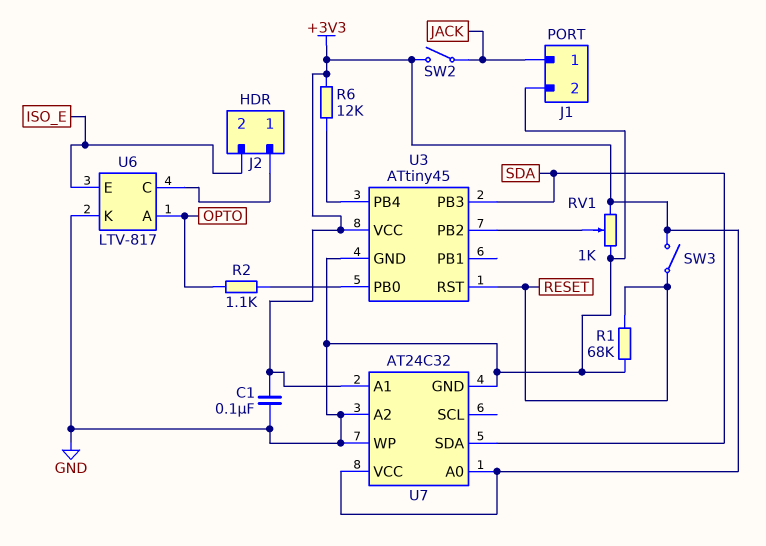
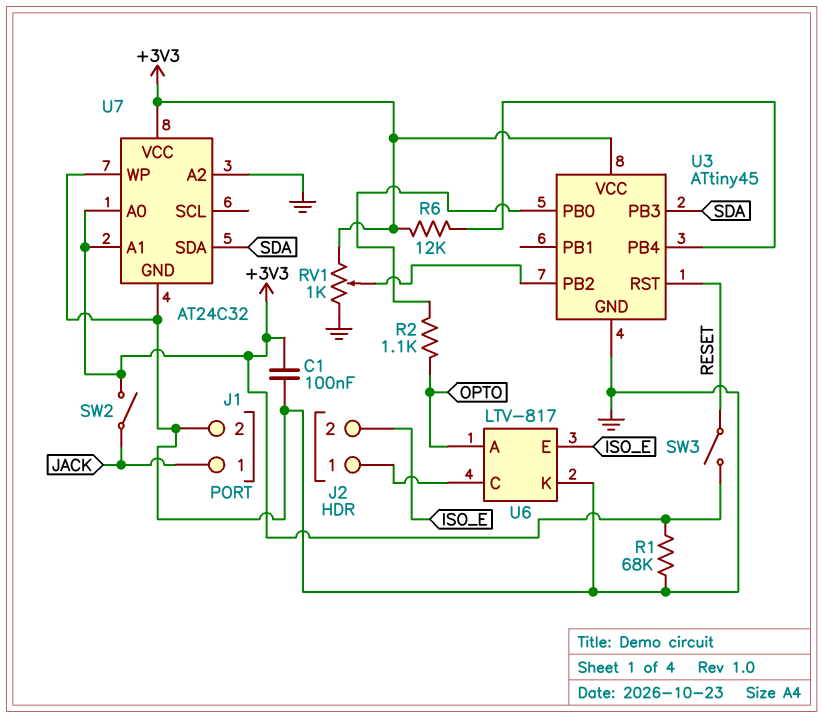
R1: 68k (GND, RESET) -> 68k (+3V3, GND)

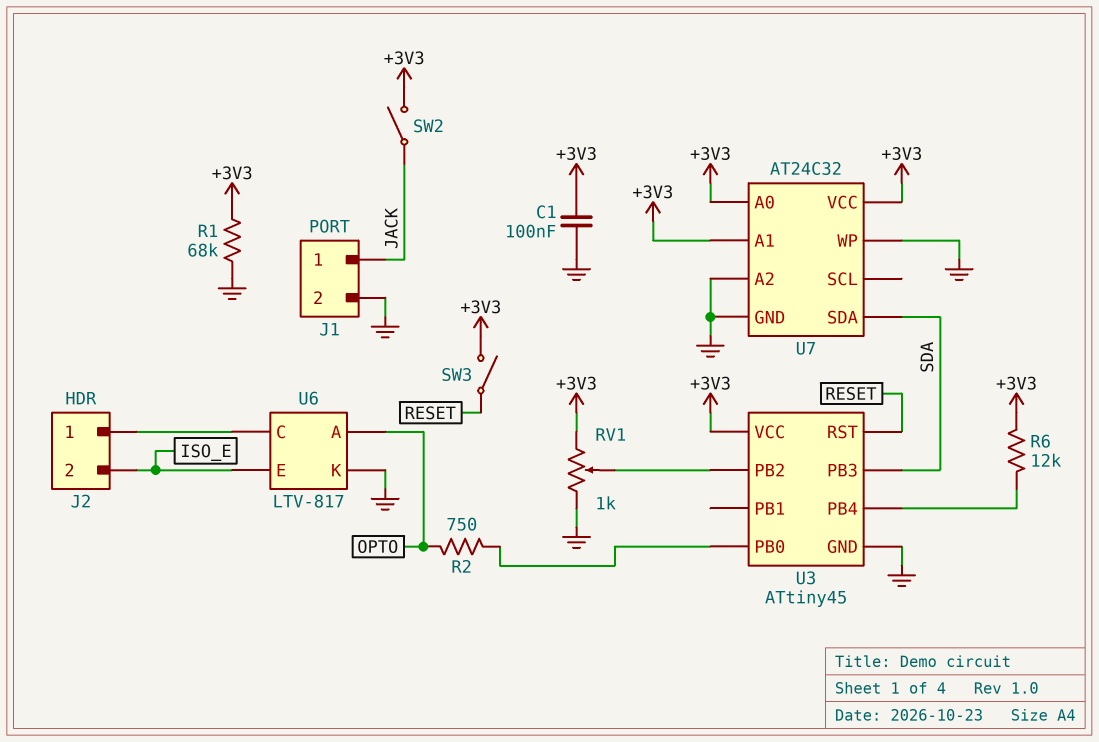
R2: 1.1k (OPTO, U3/PB0) -> 750 (OPTO, U3/PB0)

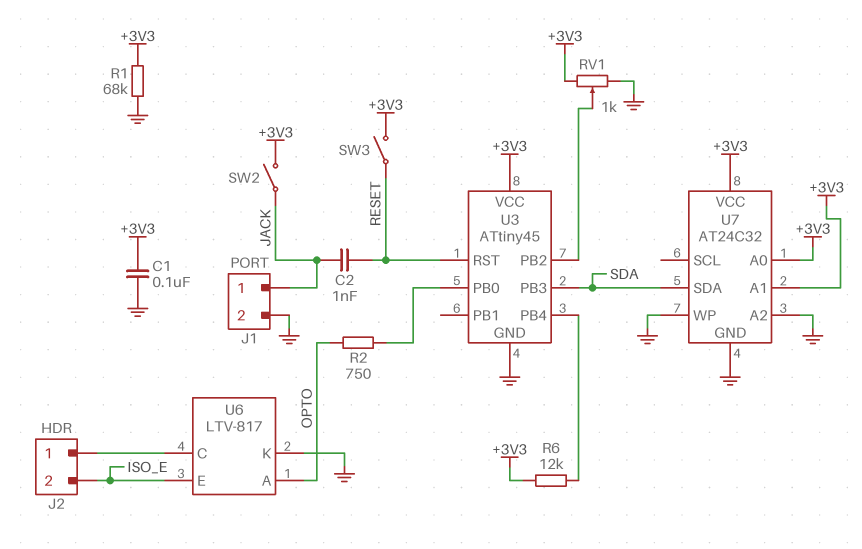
C2: none -> 1nF (JACK, RESET)

